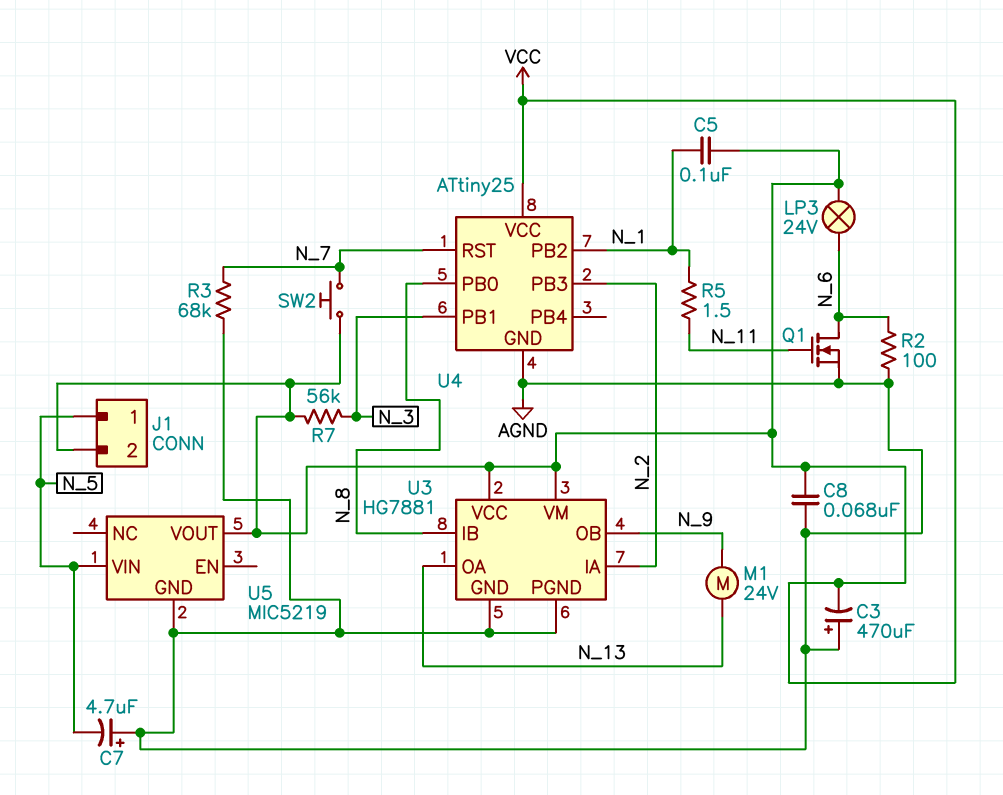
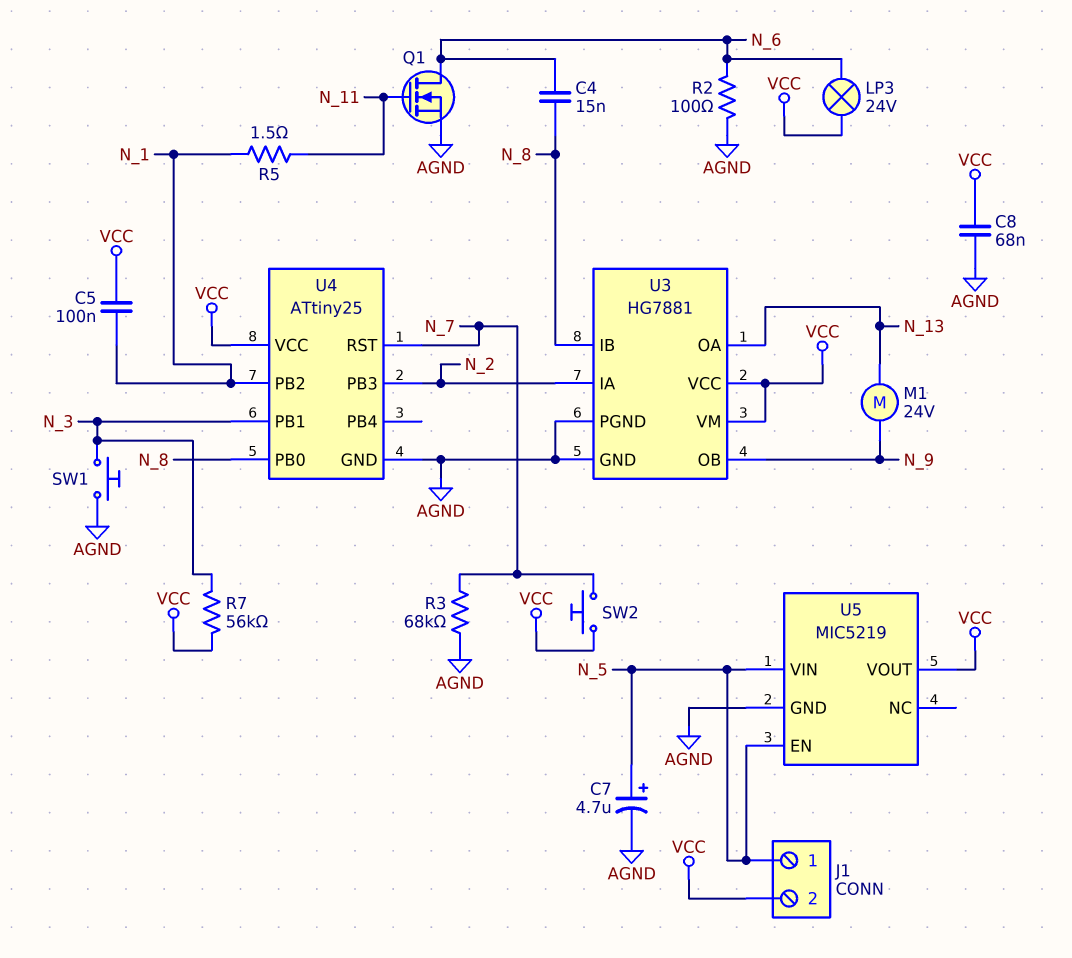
C3: 470uF (plus AGND, minus VCC) -> none
C4: none -> 15nF (N_6, N_8)
C7: 4.7uF (plus AGND, minus N_5) -> 4.7uF (plus N_5, minus AGND)
SW1: none -> button (AGND, N_3)
U5 pin EN: none -> N_5

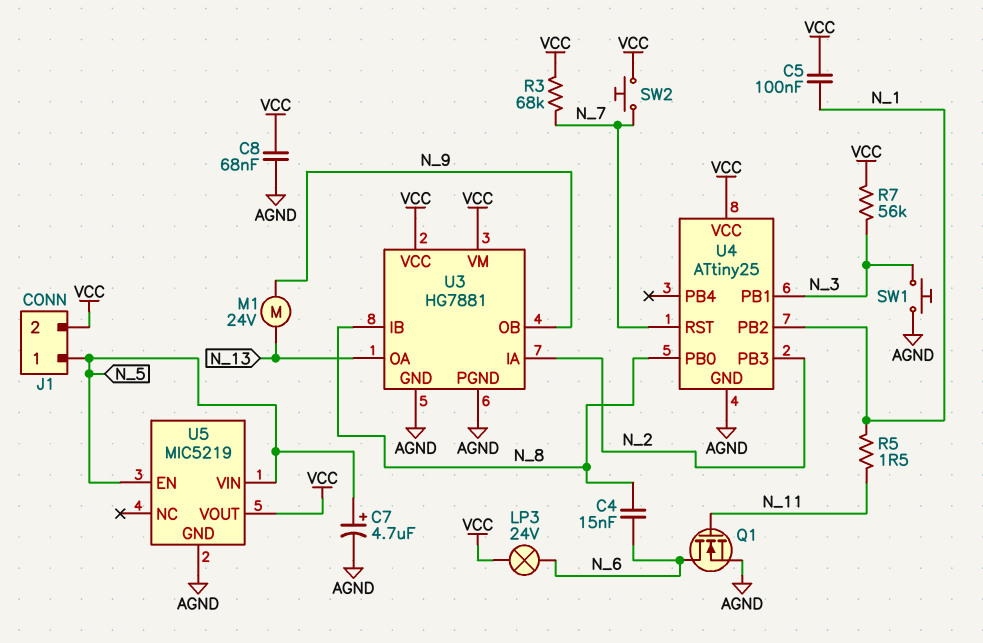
R2: 100 (AGND, N_6) -> none
R3: 68k (AGND, N_7) -> 68k (N_7, VCC)

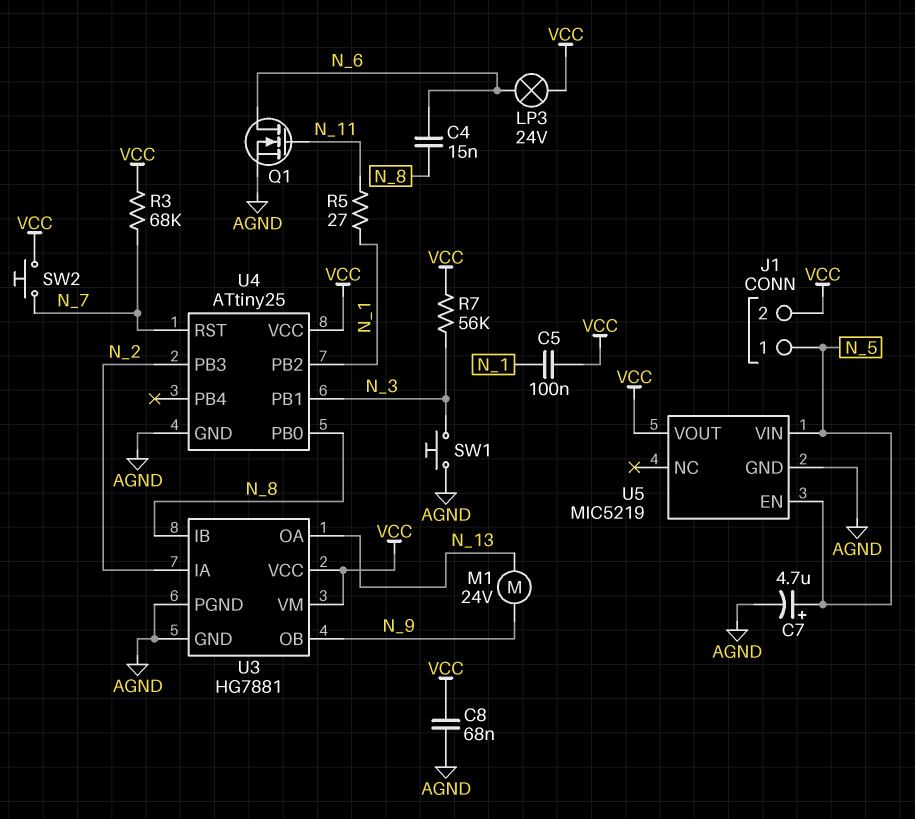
R5: 1.5 (N_1, N_11) -> 27 (N_1, N_11)

